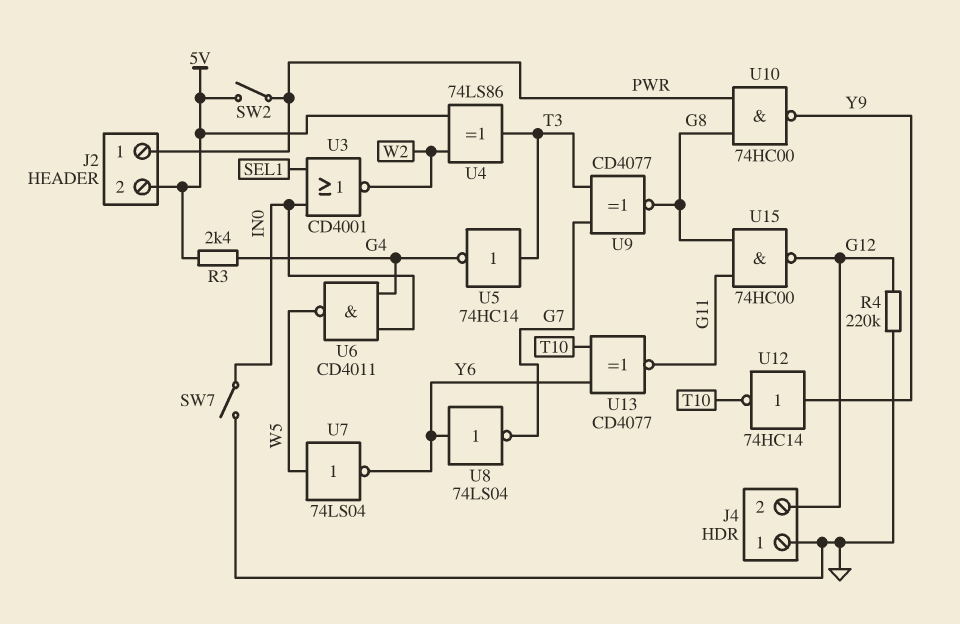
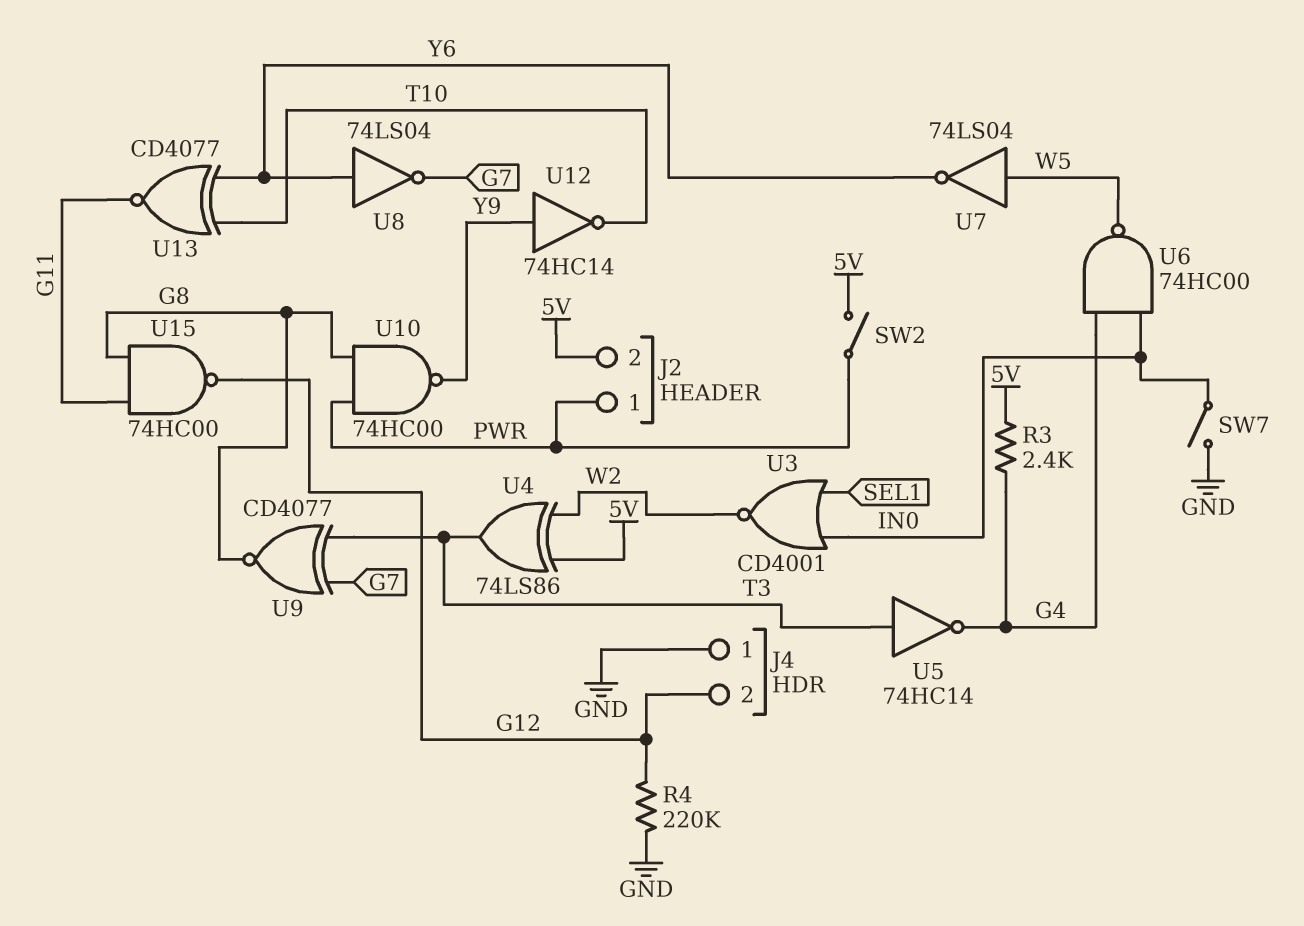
U6: NAND CD4011 (in G4, in IN0, out W5) -> NAND 74HC00 (in G4, in IN0, out W5)

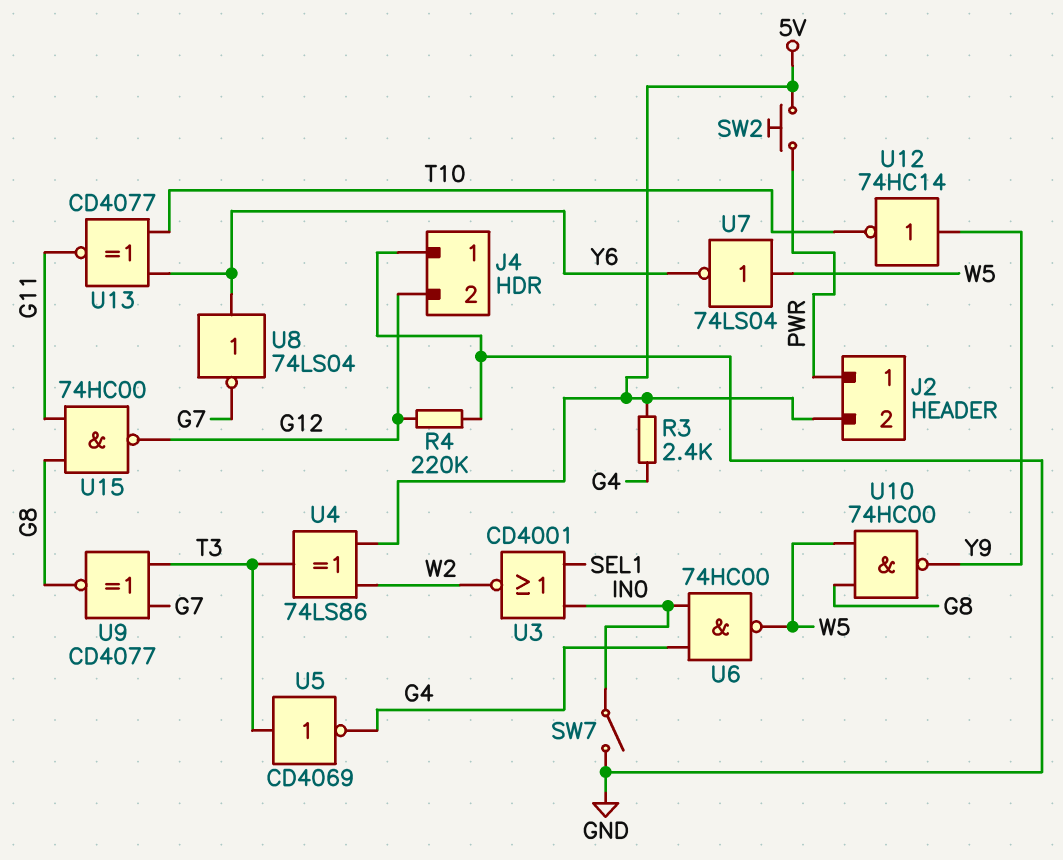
SW2: switch (5V, PWR) -> button (5V, PWR)
U5: NOT 74HC14 (in T3, out G4) -> NOT CD4069 (in T3, out G4)
U10: NAND 74HC00 (in G8, in PWR, out Y9) -> NAND 74HC00 (in G8, in W5, out Y9)

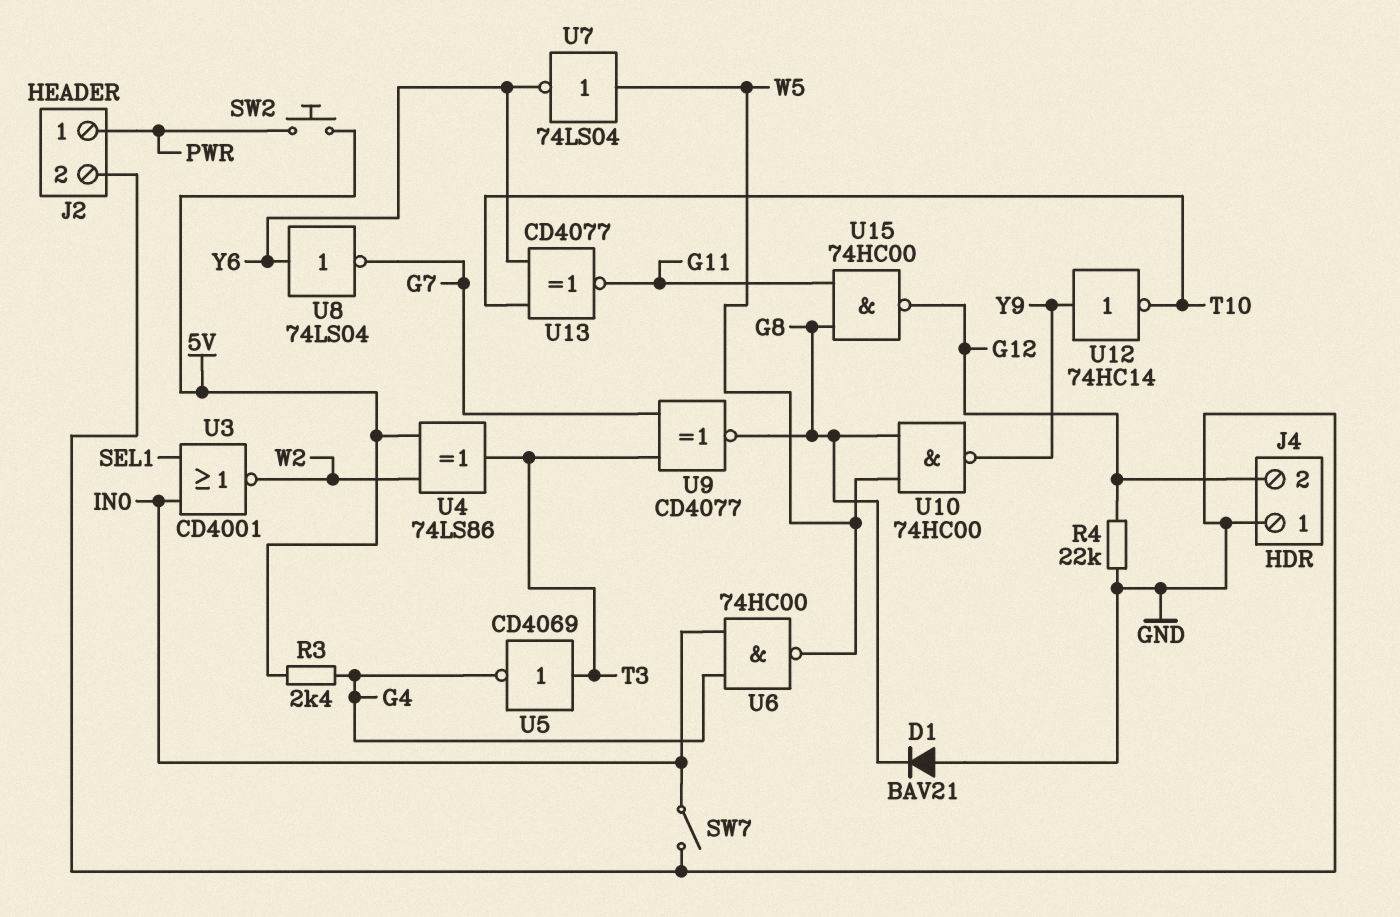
D1: none -> diode BAV21 (A GND, K G8)
J2 pin 2: 5V -> GND
R4: 220k (G12, GND) -> 22k (G12, GND)

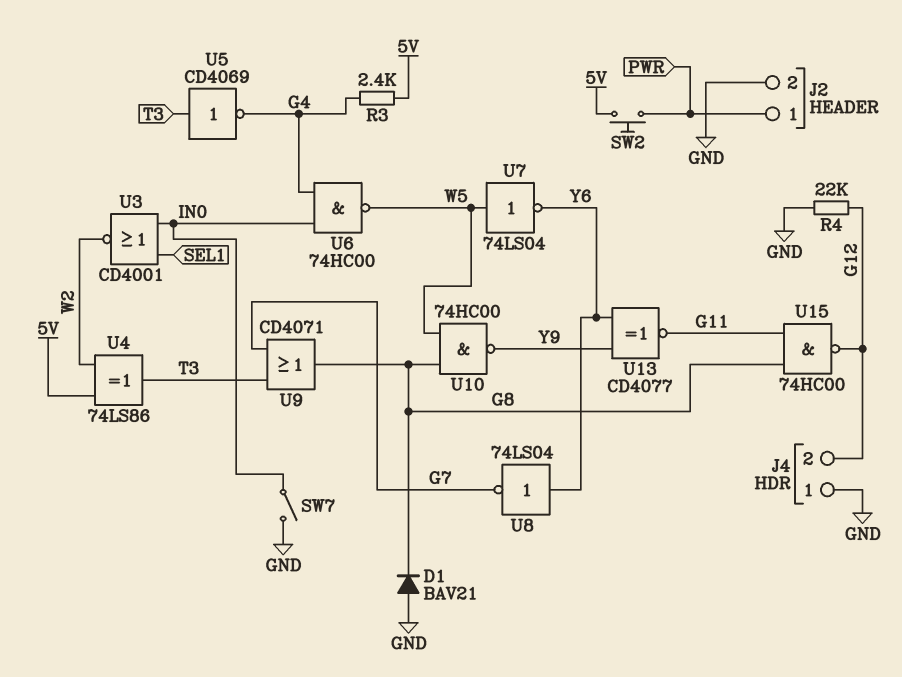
U9: XNOR CD4077 (in G7, in T3, out G8) -> OR CD4071 (in G7, in T3, out G8)
U12: NOT 74HC14 (in Y9, out T10) -> none
U13: XNOR CD4077 (in T10, in Y6, out G11) -> XNOR CD4077 (in Y6, in Y9, out G11)

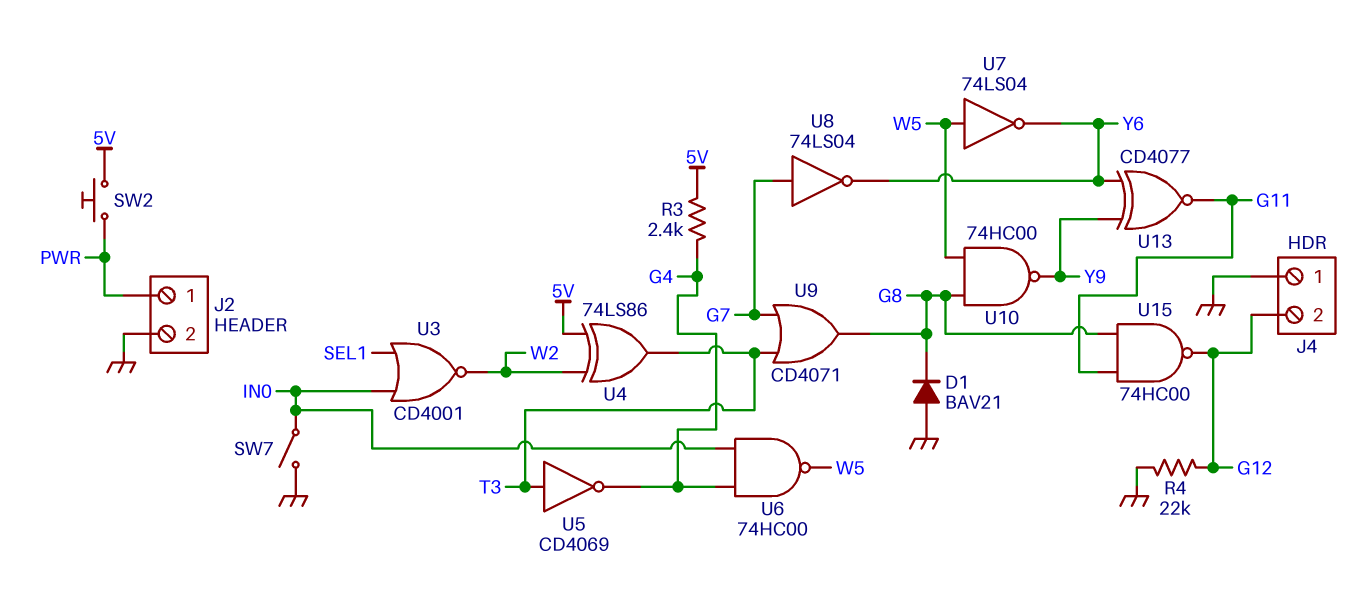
U8: NOT 74LS04 (in Y6, out G7) -> NOT 74LS04 (in G7, out Y6)

